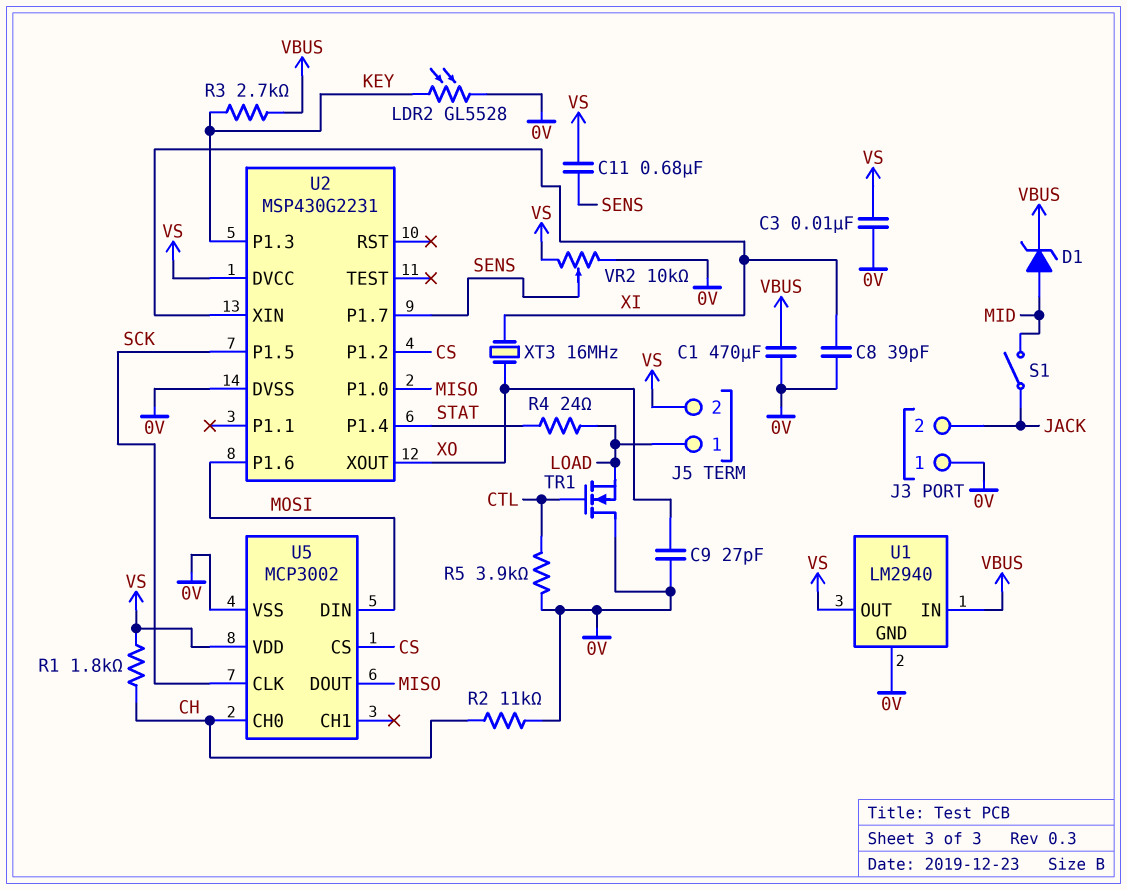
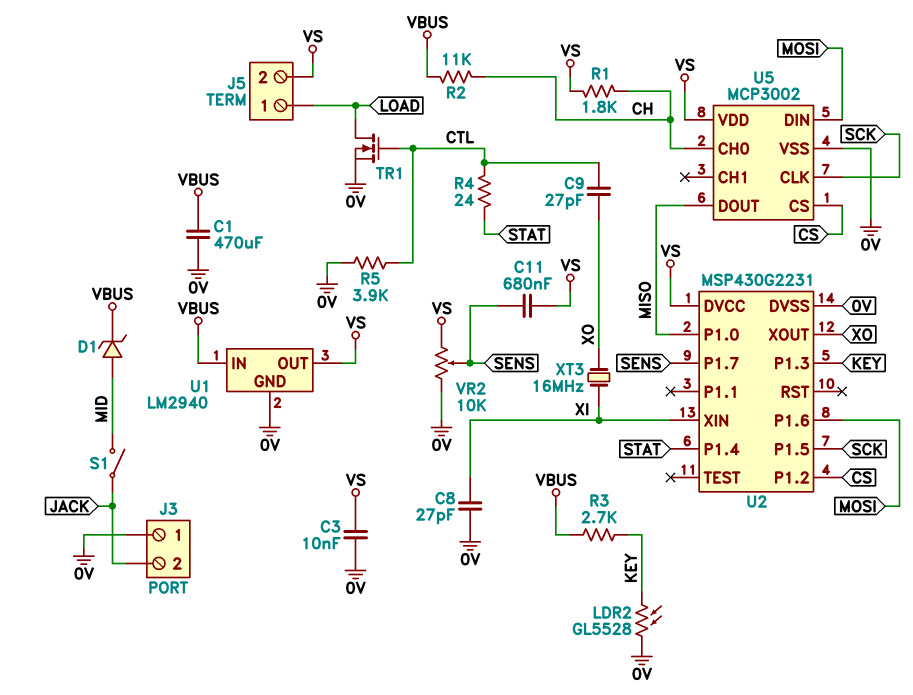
C8: 39pF (0V, XI) -> 27pF (0V, XI)
C9: 27pF (0V, XO) -> 27pF (CTL, XO)
R2: 11k (0V, CH) -> 11k (CH, VBUS)
R4: 24 (LOAD, STAT) -> 24 (CTL, STAT)
TR1: NMOS (G CTL, D 0V, S LOAD) -> NMOS (G CTL, D LOAD, S 0V)

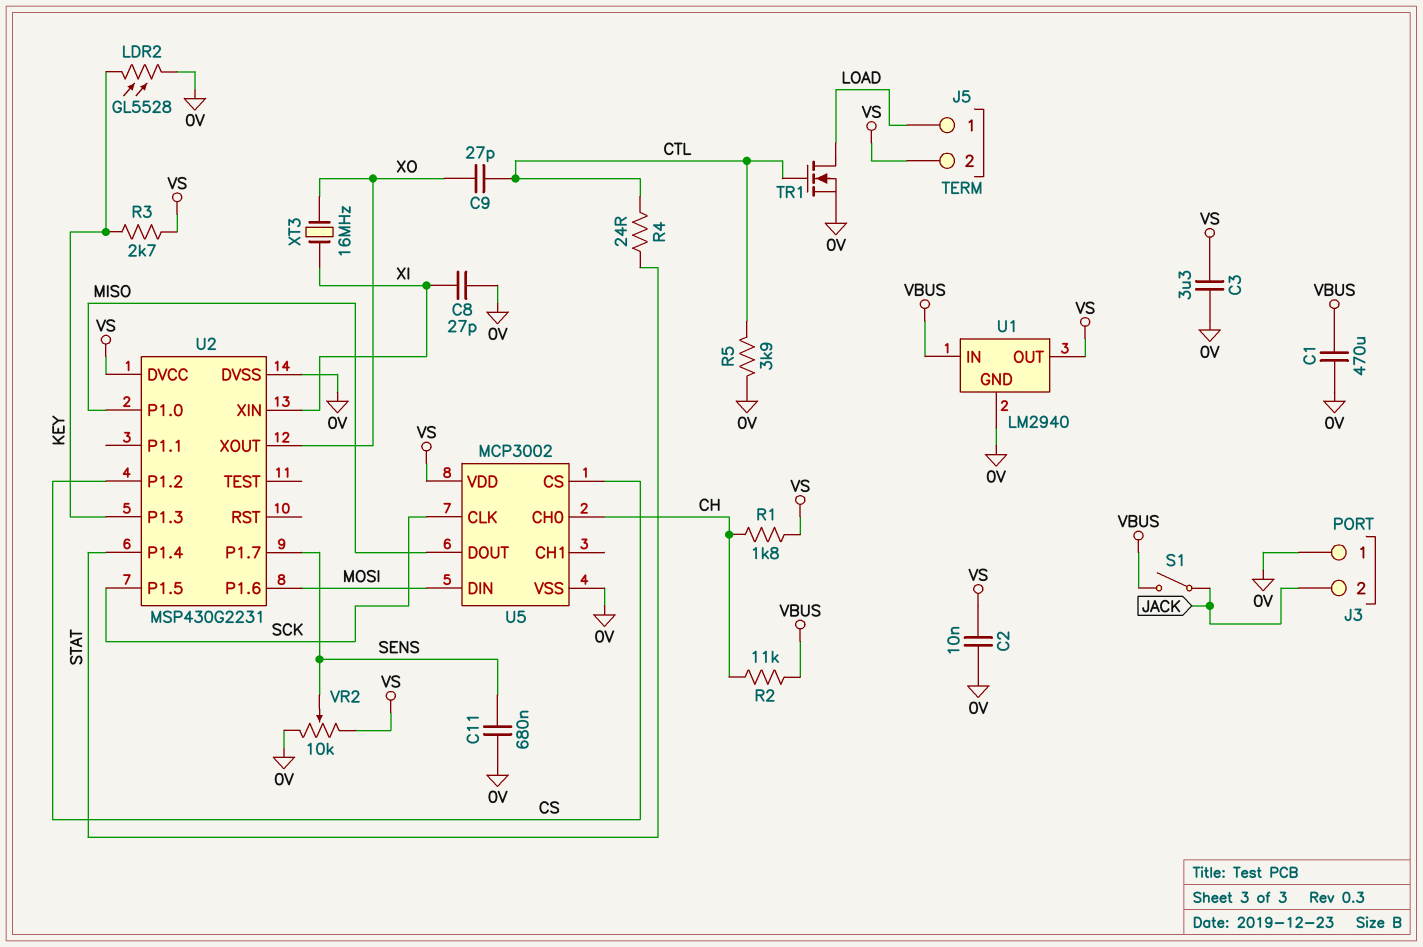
C2: none -> 10nF (0V, VS)
C3: 10nF (0V, VS) -> 3.3uF (0V, VS)
C11: 680nF (SENS, VS) -> 680nF (0V, SENS)
D1: zener (A MID, K VBUS) -> none
R3: 2.7k (KEY, VBUS) -> 2.7k (KEY, VS)
S1: switch (JACK, MID) -> switch (JACK, VBUS)

